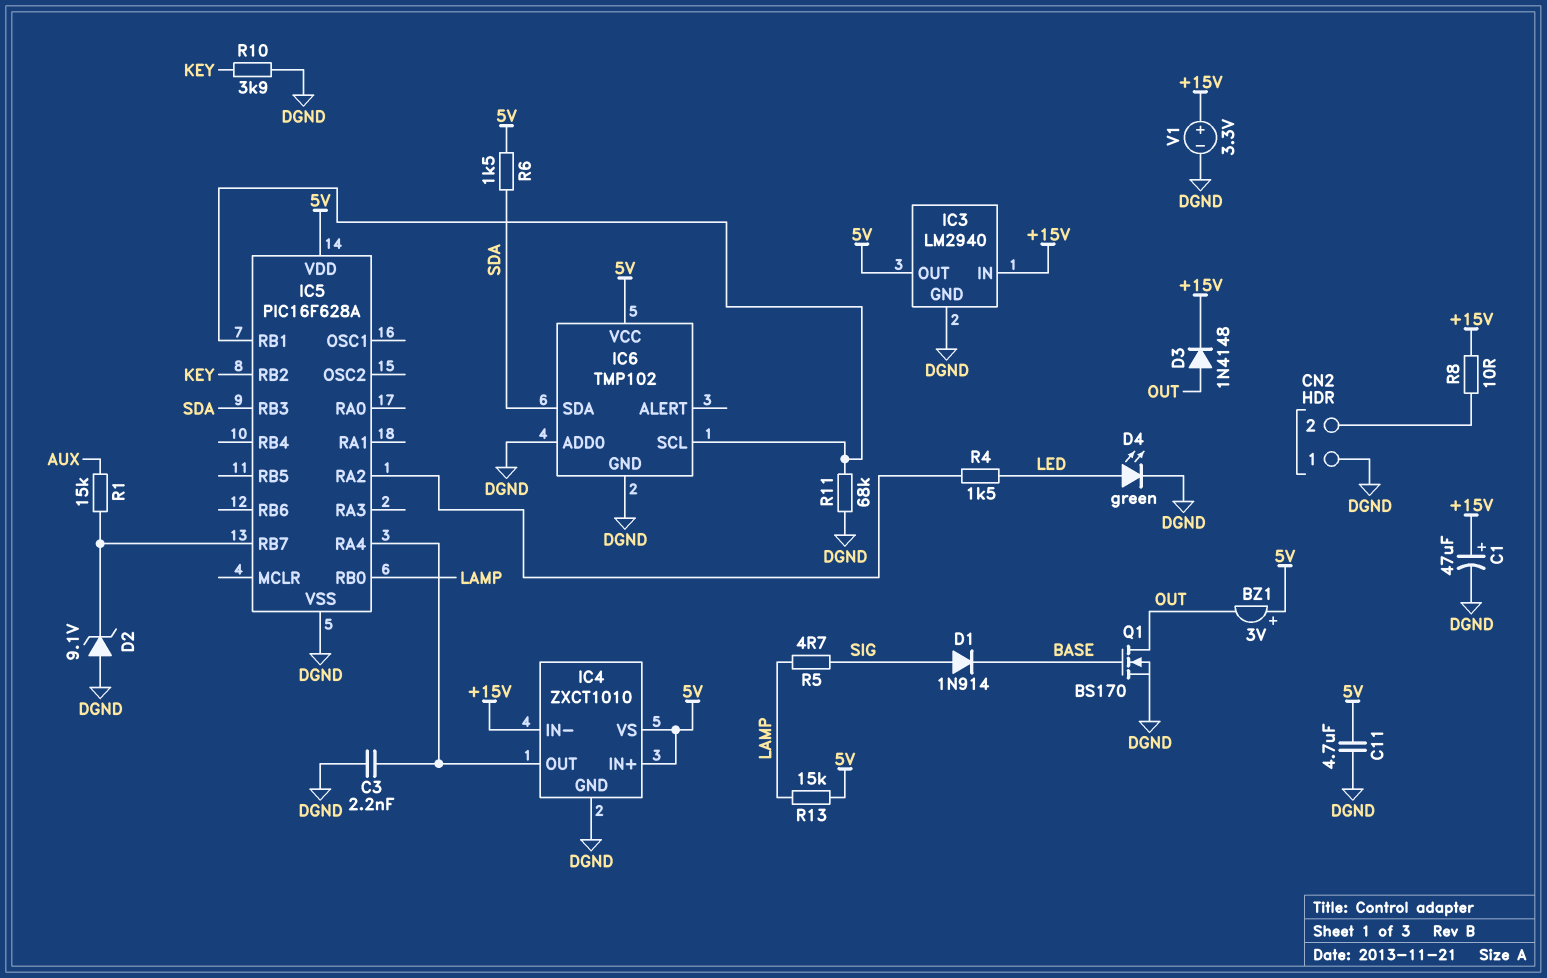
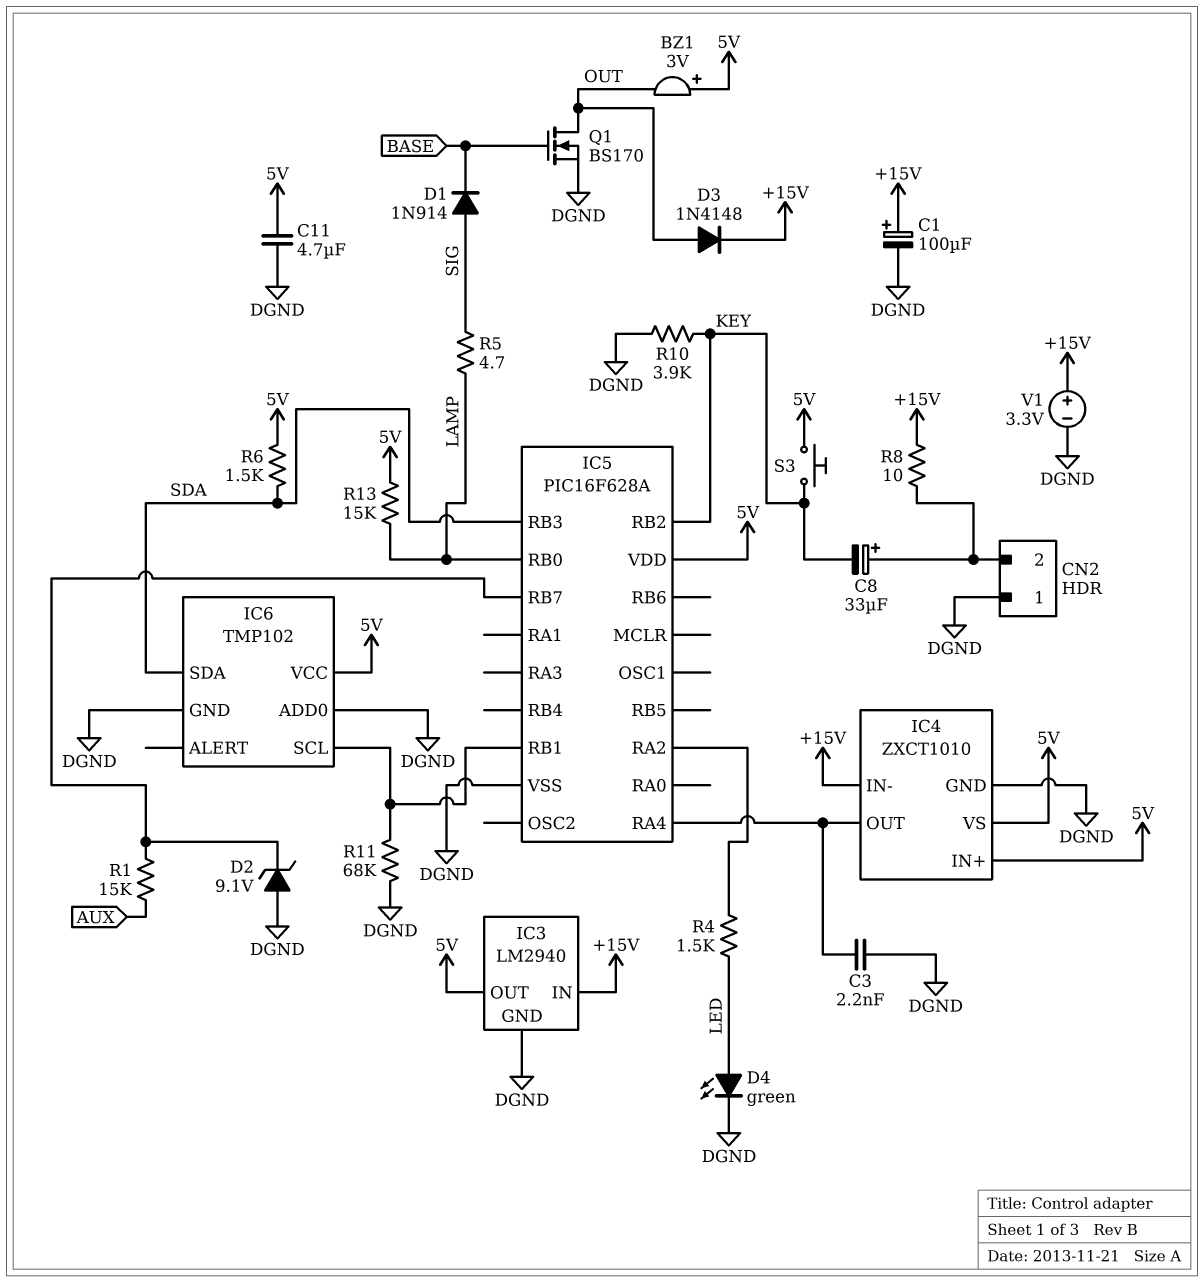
C1: 47uF (plus +15V, minus DGND) -> 100uF (plus +15V, minus DGND)
C8: none -> 33uF (plus CN2/2, minus KEY)
S3: none -> button (5V, KEY)

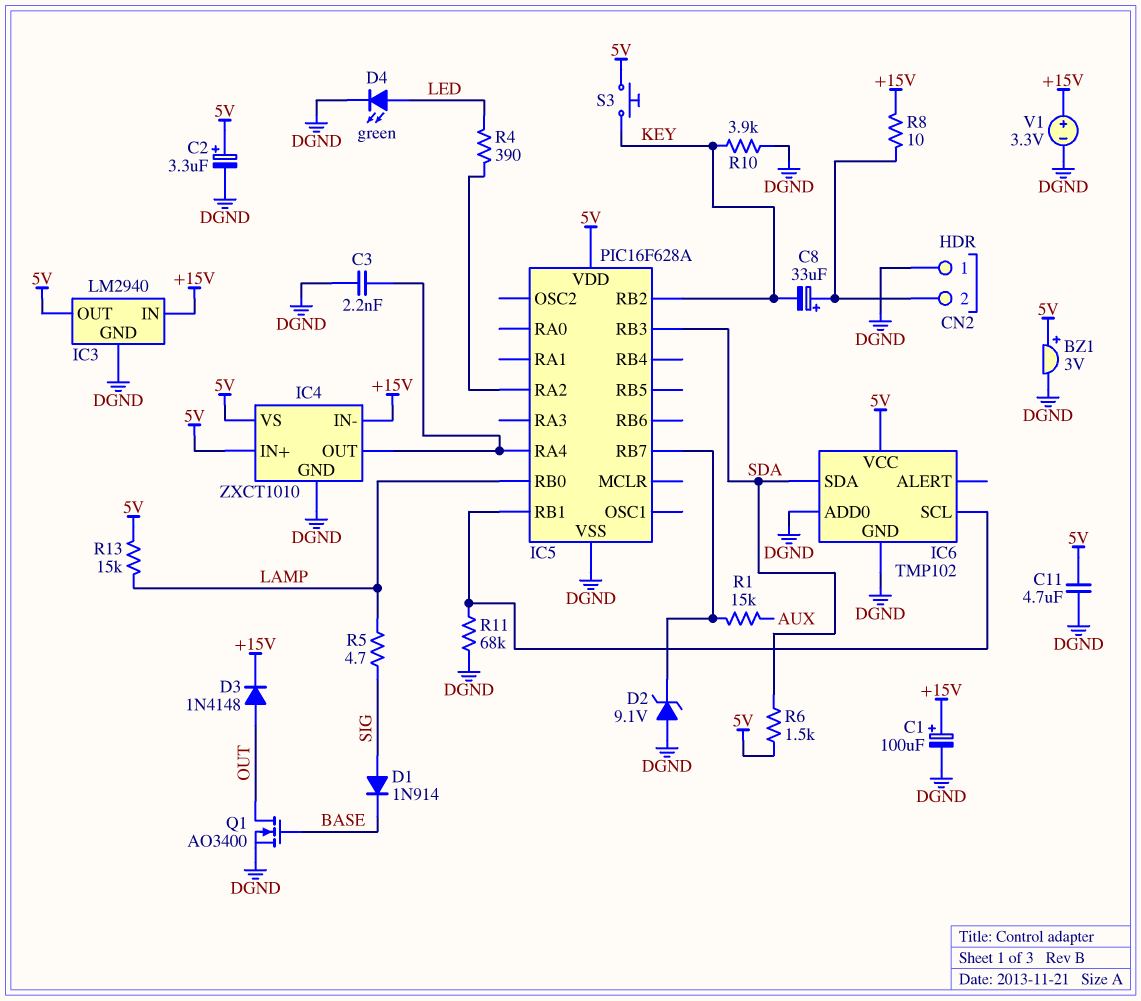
BZ1: buzzer 3V (plus 5V, minus OUT) -> buzzer 3V (plus 5V, minus DGND)
C2: none -> 3.3uF (plus 5V, minus DGND)
Q1: NMOS BS170 (G BASE, D OUT, S DGND) -> NMOS AO3400 (G BASE, D OUT, S DGND)
R4: 1.5k (IC5/RA2, LED) -> 390 (IC5/RA2, LED)

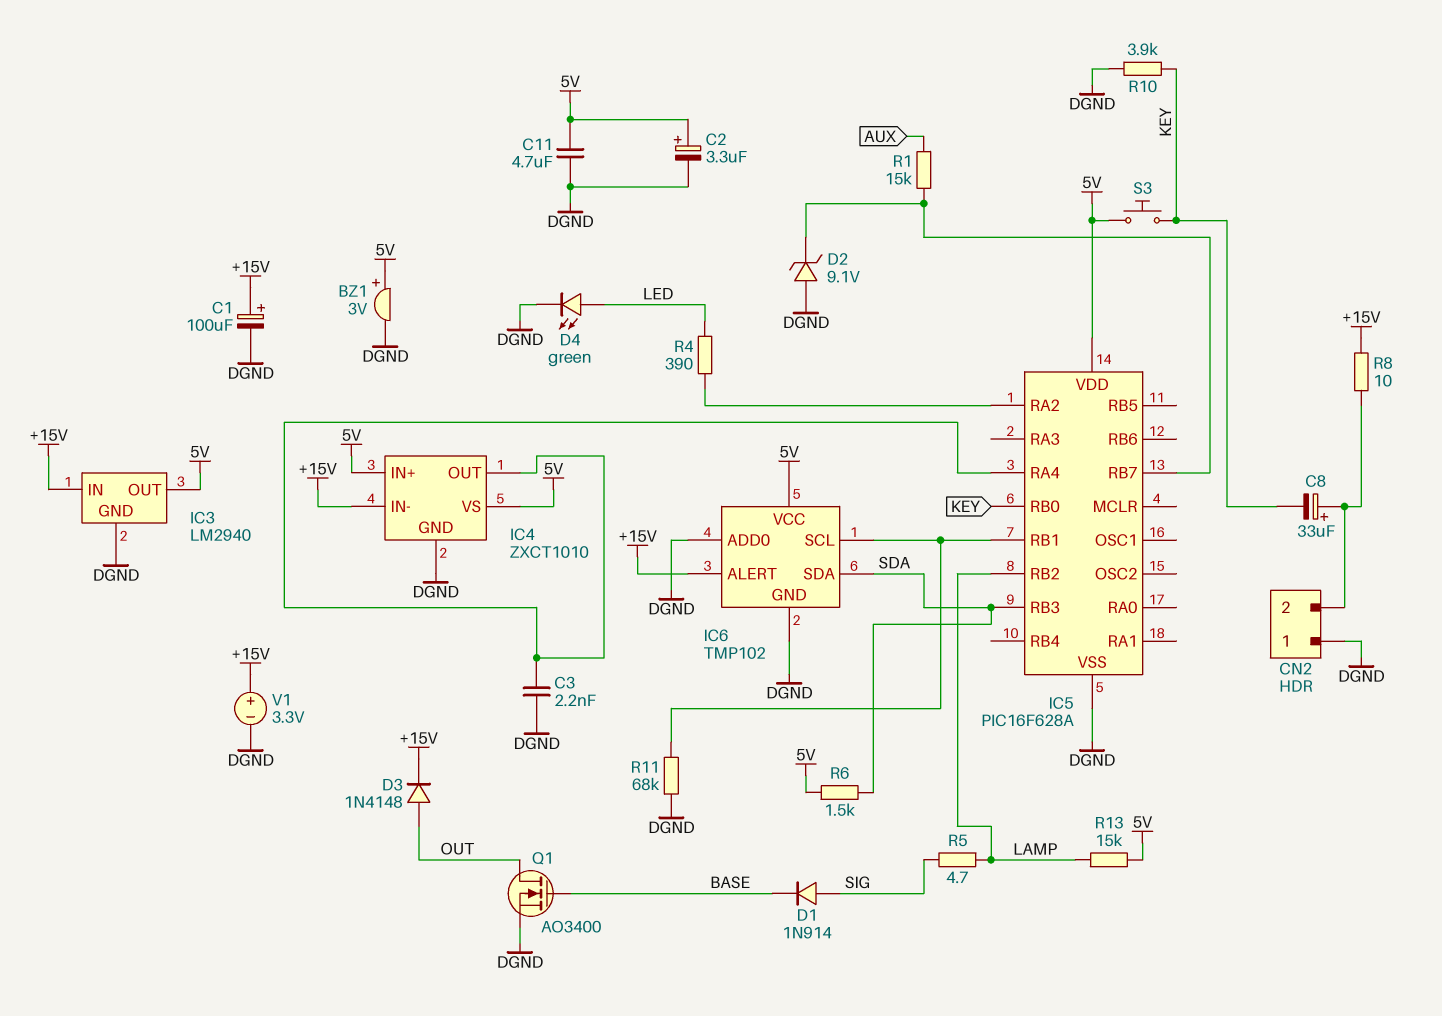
IC5 pin RB0: LAMP -> KEY
IC5 pin RB2: KEY -> LAMP
IC6 pin ALERT: none -> +15V

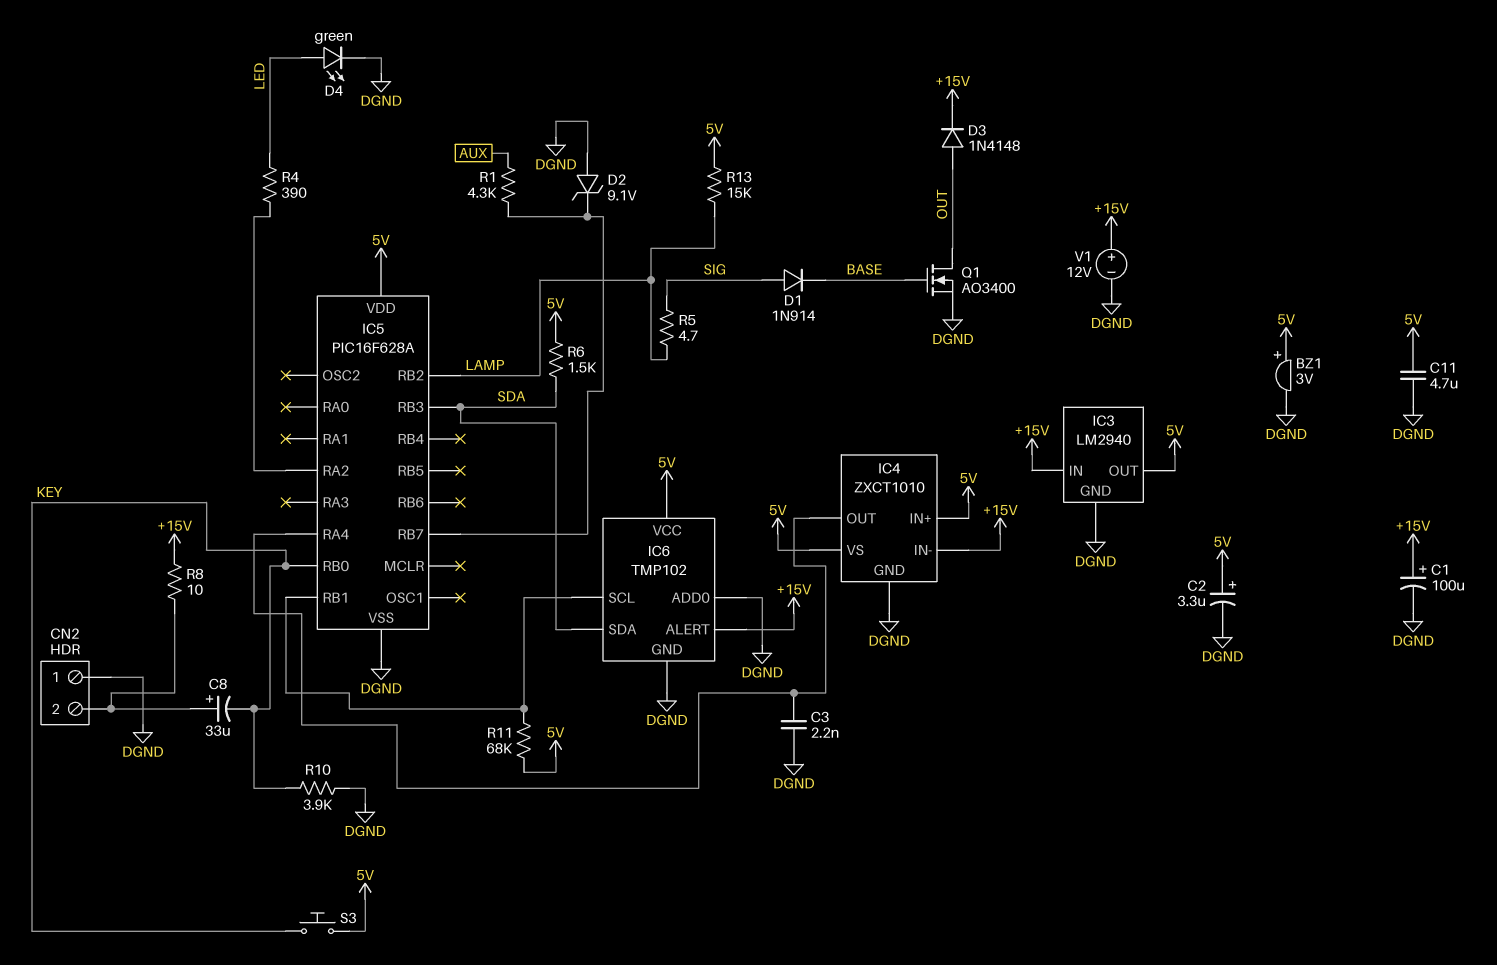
R1: 15k (AUX, IC5/RB7) -> 4.3k (AUX, IC5/RB7)
R11: 68k (DGND, IC5/RB1) -> 68k (5V, IC5/RB1)
V1: 3.3V (plus +15V, minus DGND) -> 12V (plus +15V, minus DGND)

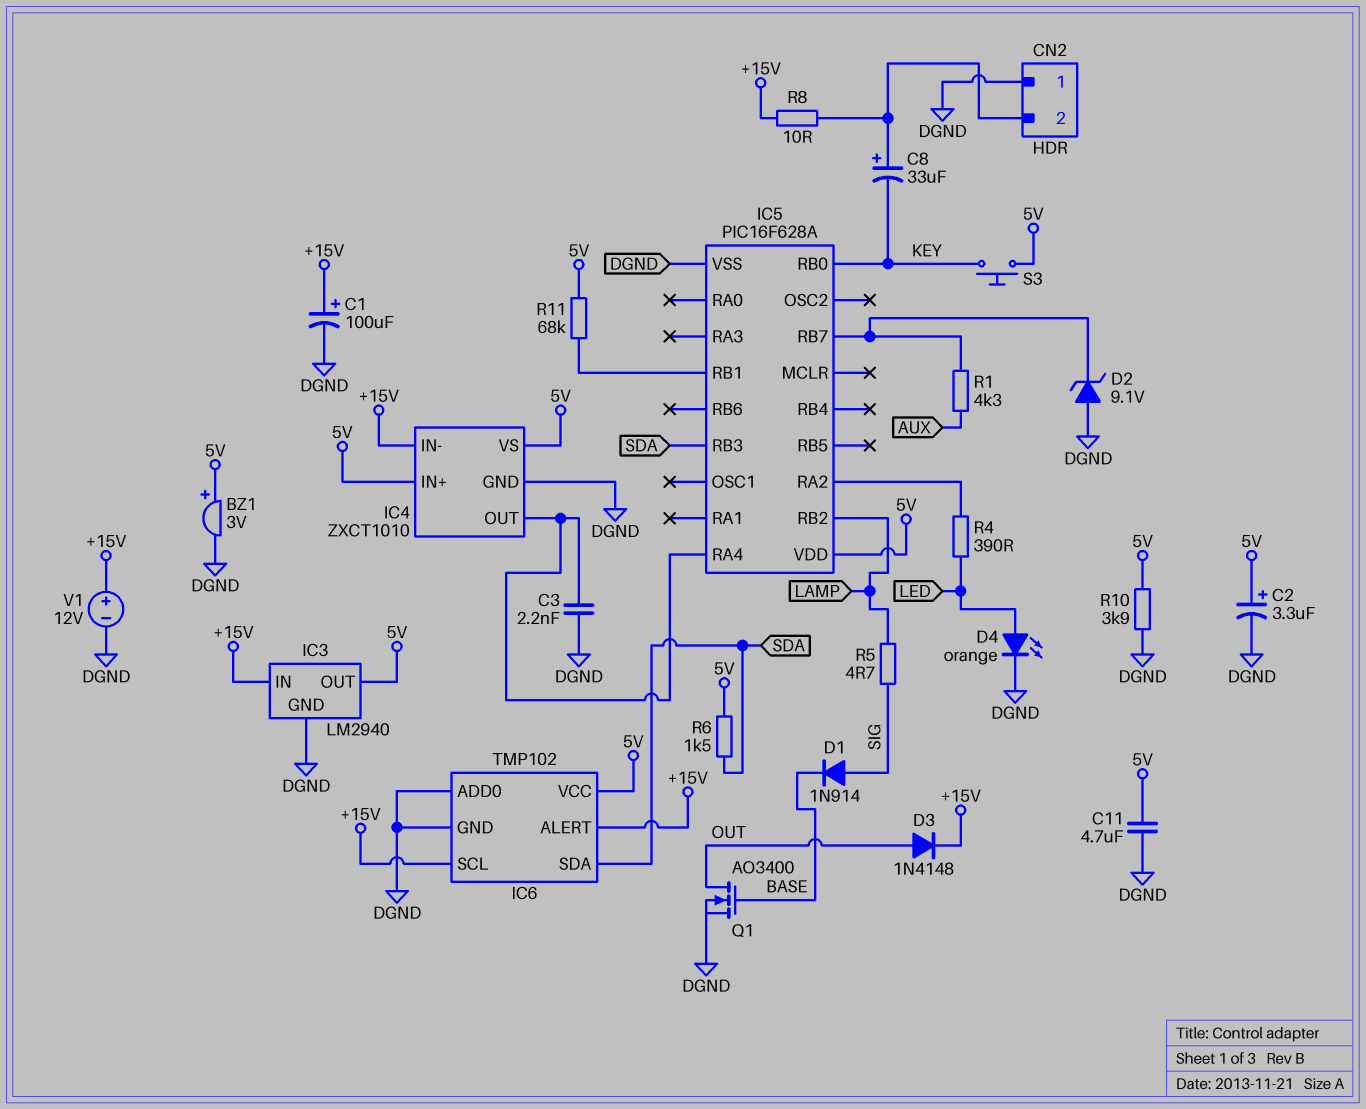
D4: LED green (A LED, K DGND) -> LED orange (A LED, K DGND)
IC6 pin SCL: IC5/RB1 -> +15V
R10: 3.9k (DGND, KEY) -> 3.9k (5V, DGND)
R13: 15k (5V, LAMP) -> none

